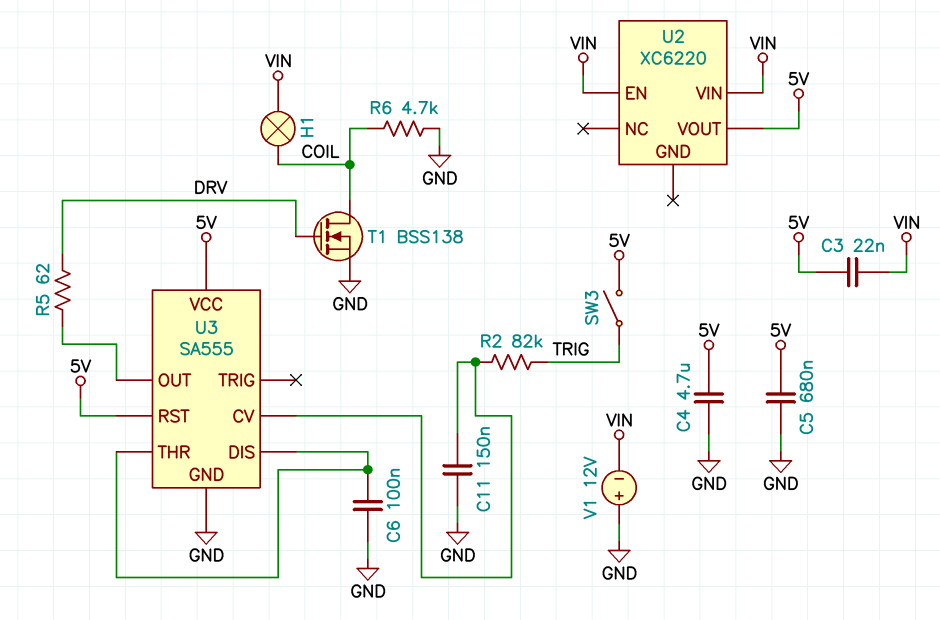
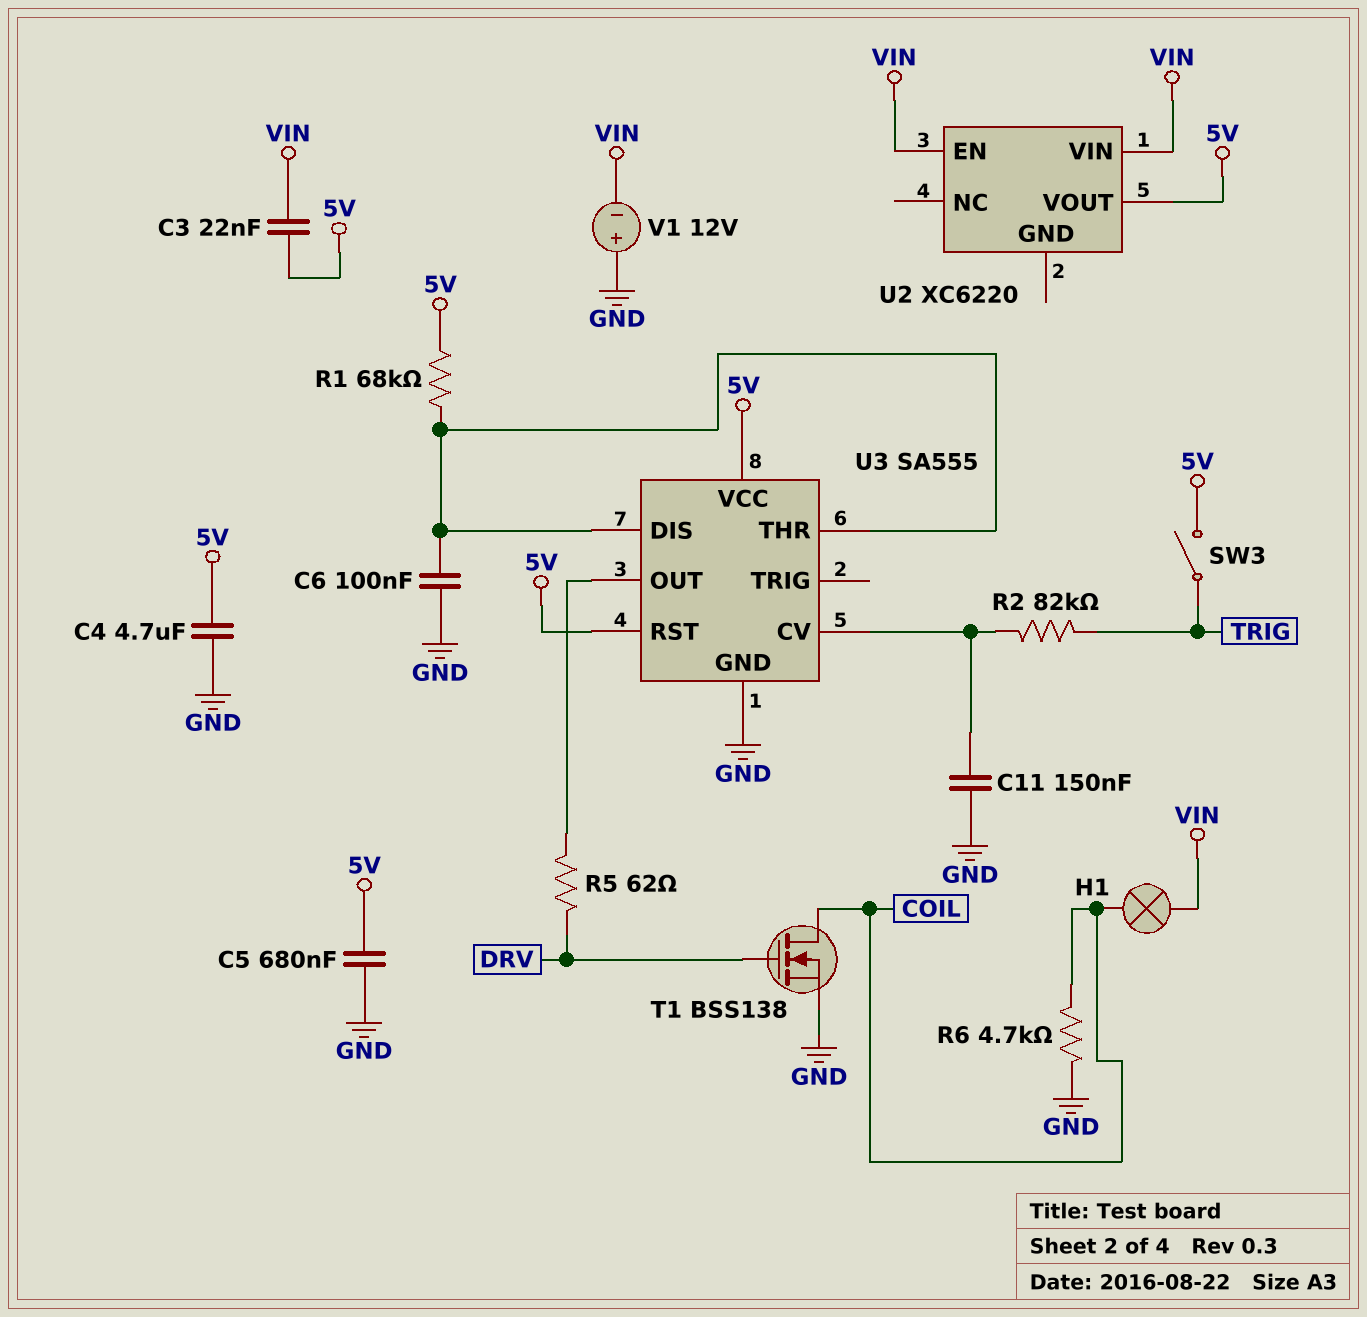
R1: none -> 68k (5V, U3/DIS)

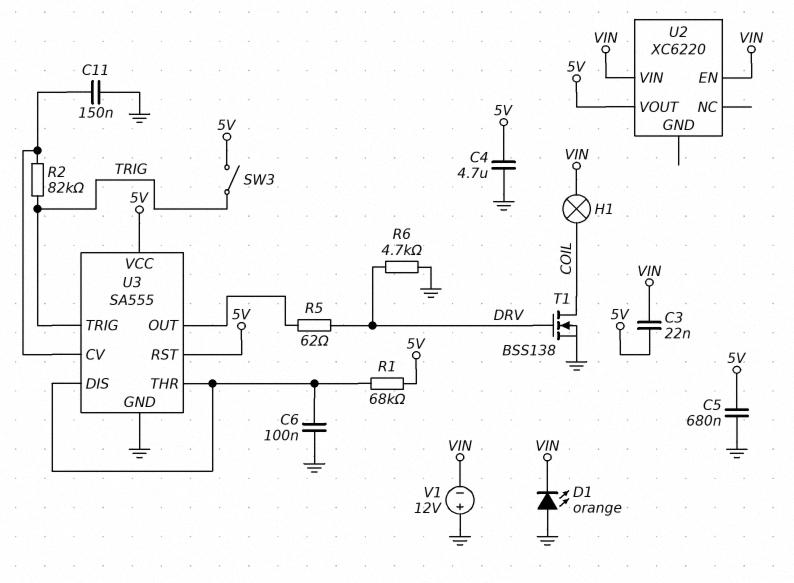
D1: none -> LED orange (A GND, K VIN)
R6: 4.7k (COIL, GND) -> 4.7k (DRV, GND)
U3 pin TRIG: none -> TRIG

